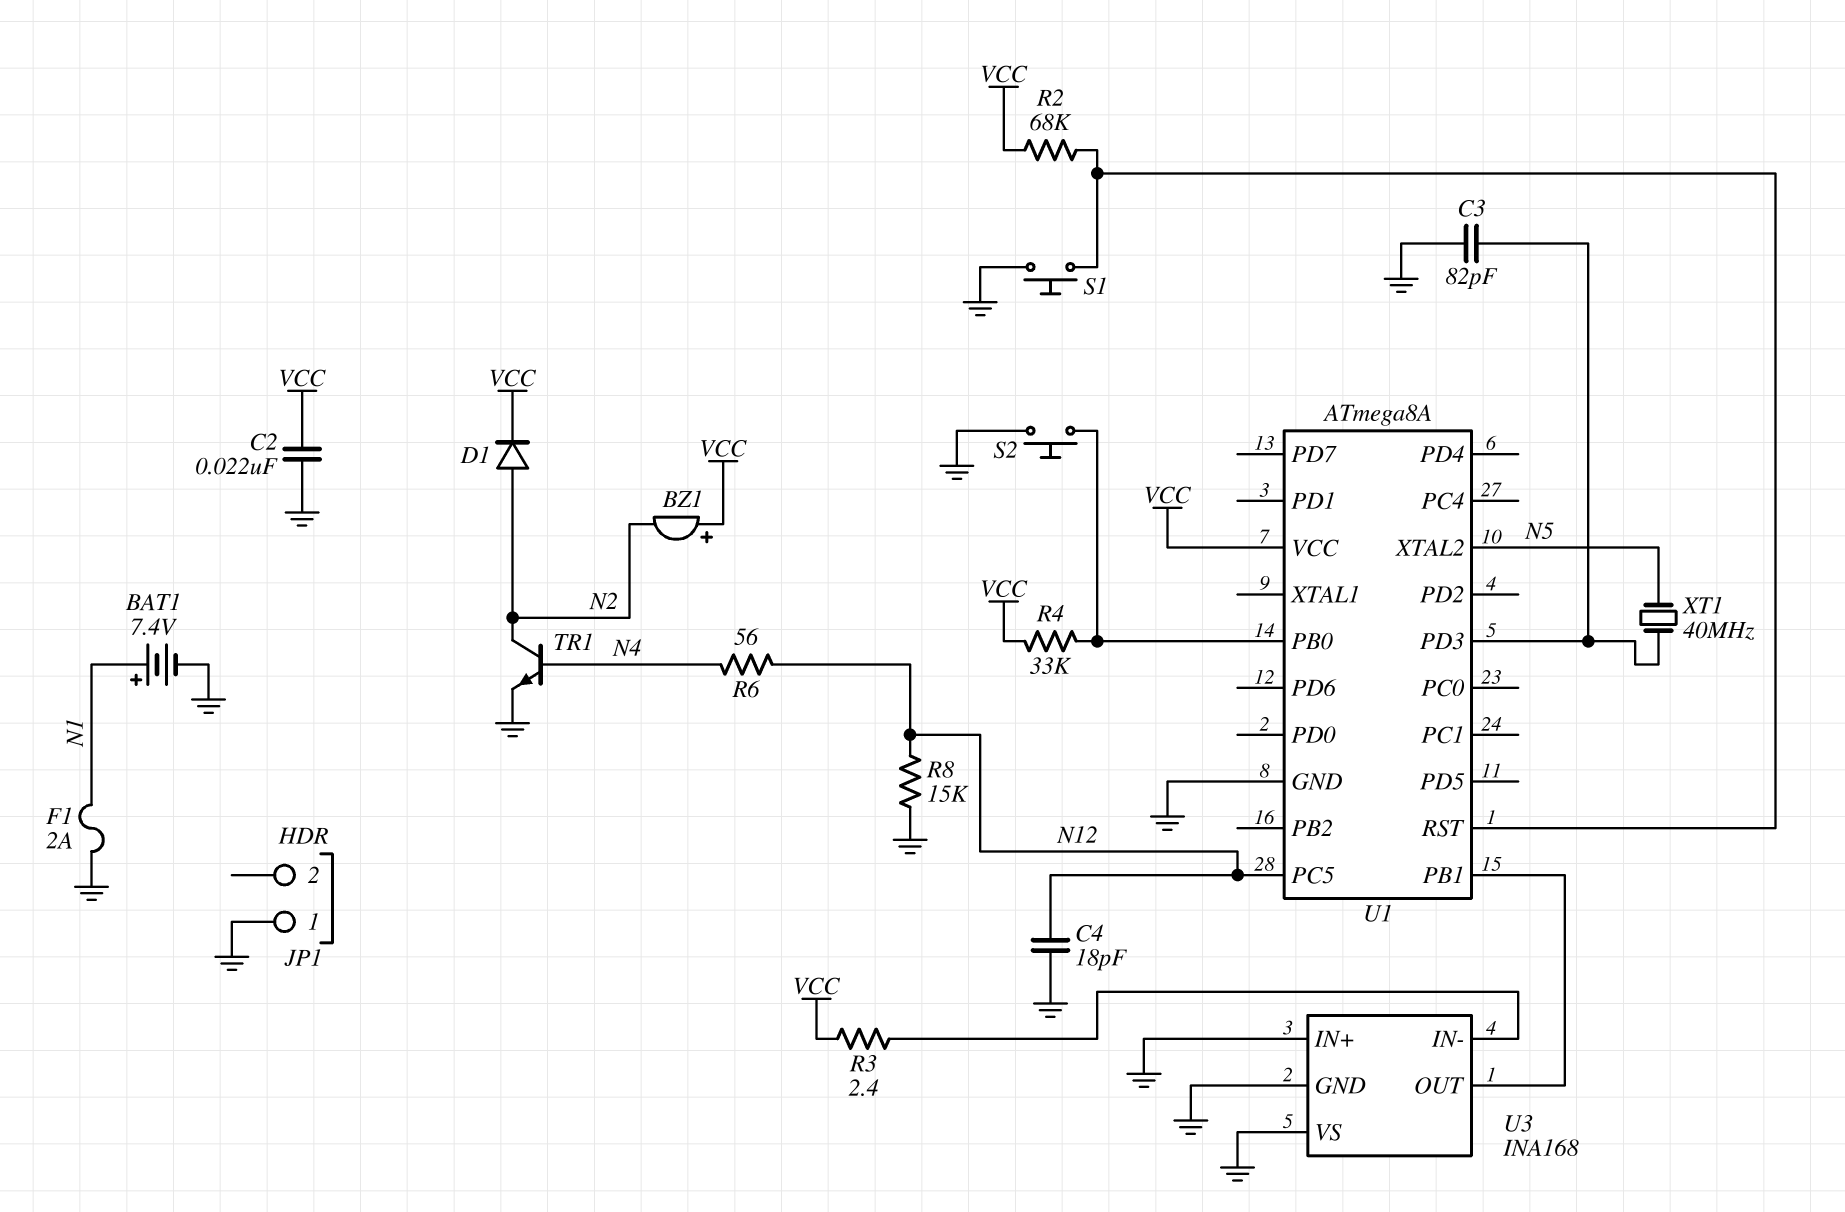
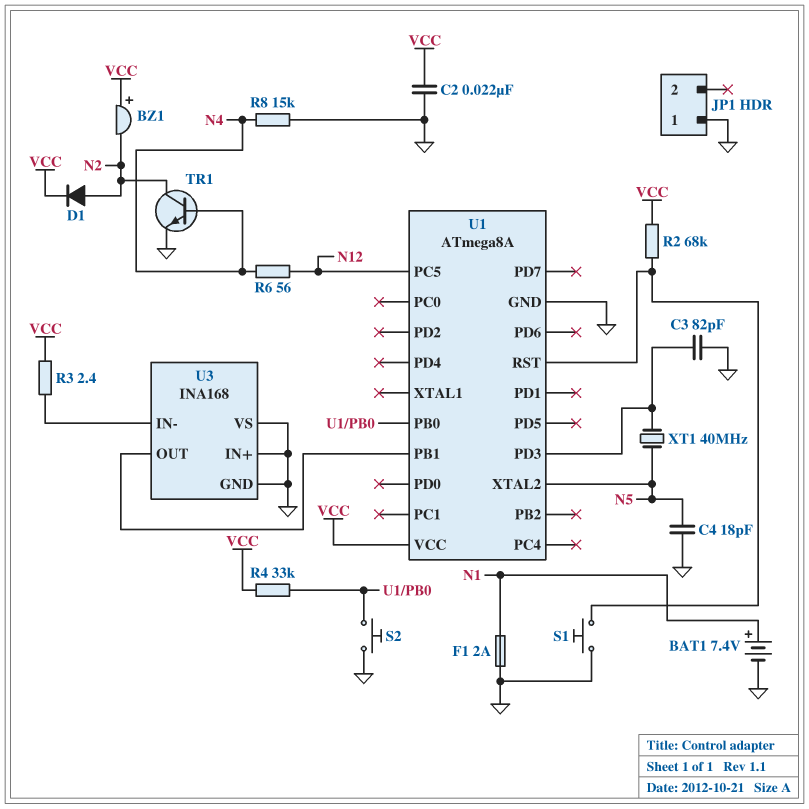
C4: 18pF (GND, N12) -> 18pF (GND, N5)
R8: 15k (GND, N12) -> 15k (GND, N4)

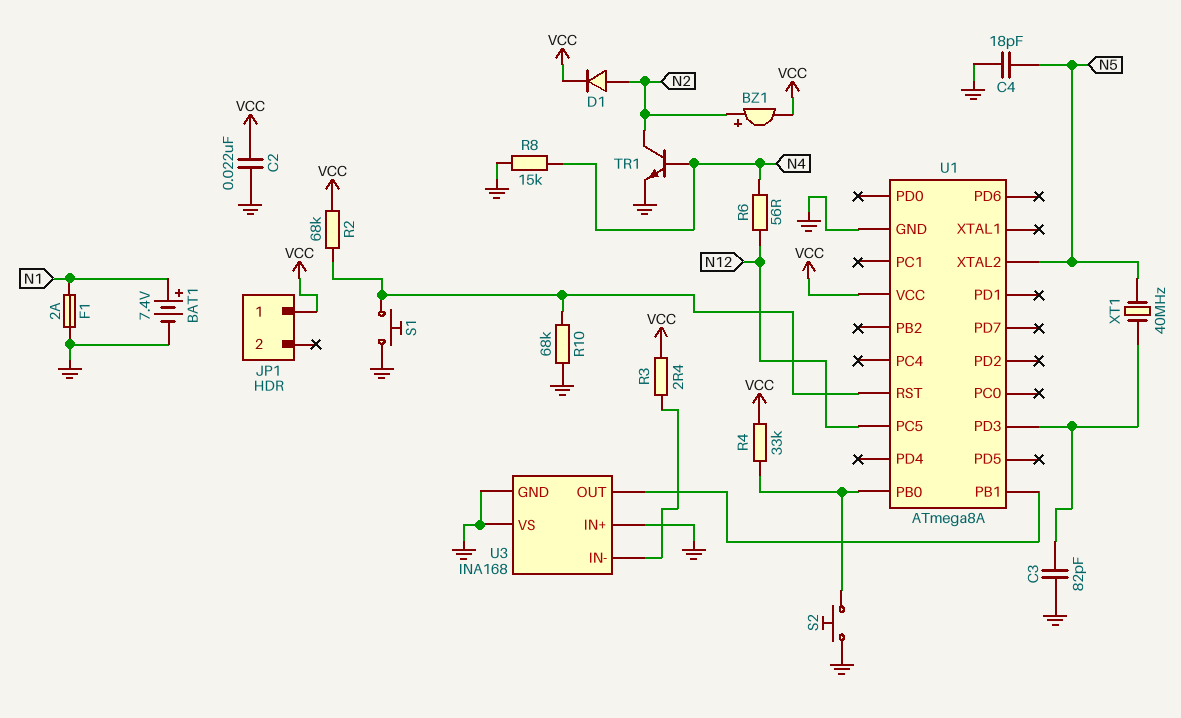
BZ1: buzzer (plus VCC, minus N2) -> buzzer (plus N2, minus VCC)
JP1 pin 1: GND -> VCC
R10: none -> 68k (GND, U1/RST)

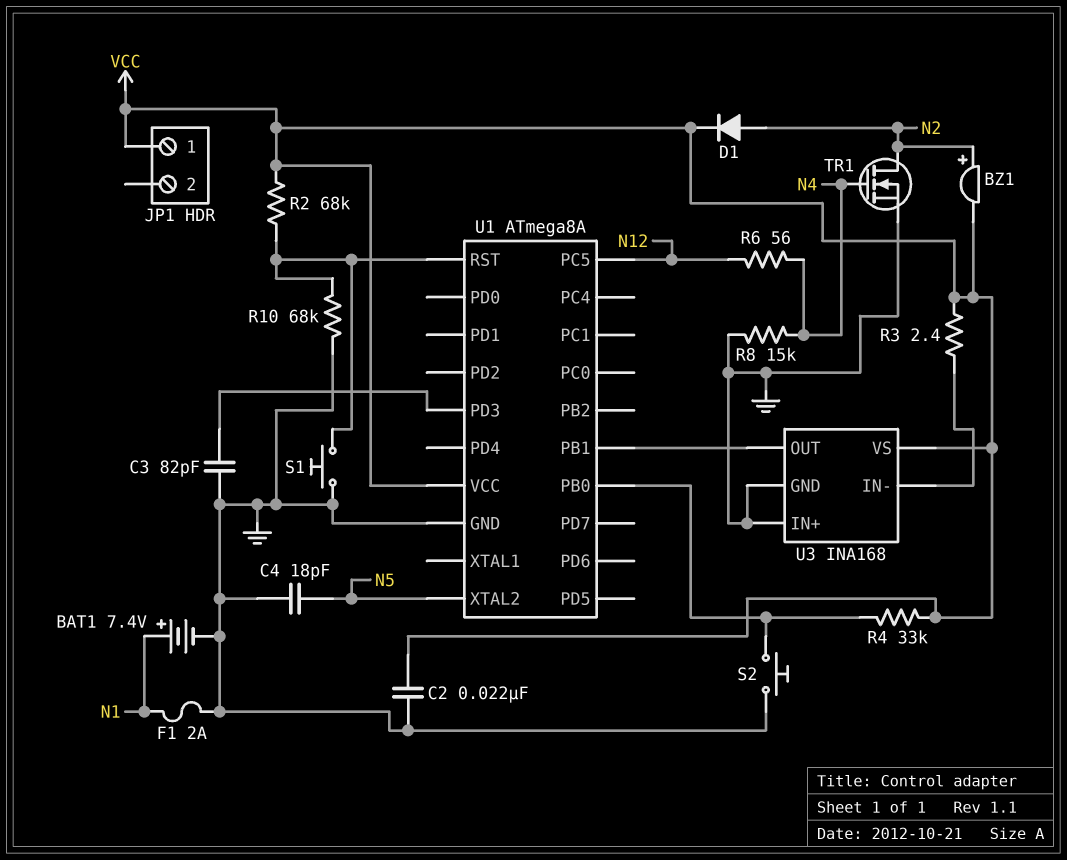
TR1: NPN (B N4, C N2, E GND) -> NMOS (G N4, D N2, S GND)
U3 pin VS: GND -> VCC
XT1: 40MHz (N5, U1/PD3) -> none

